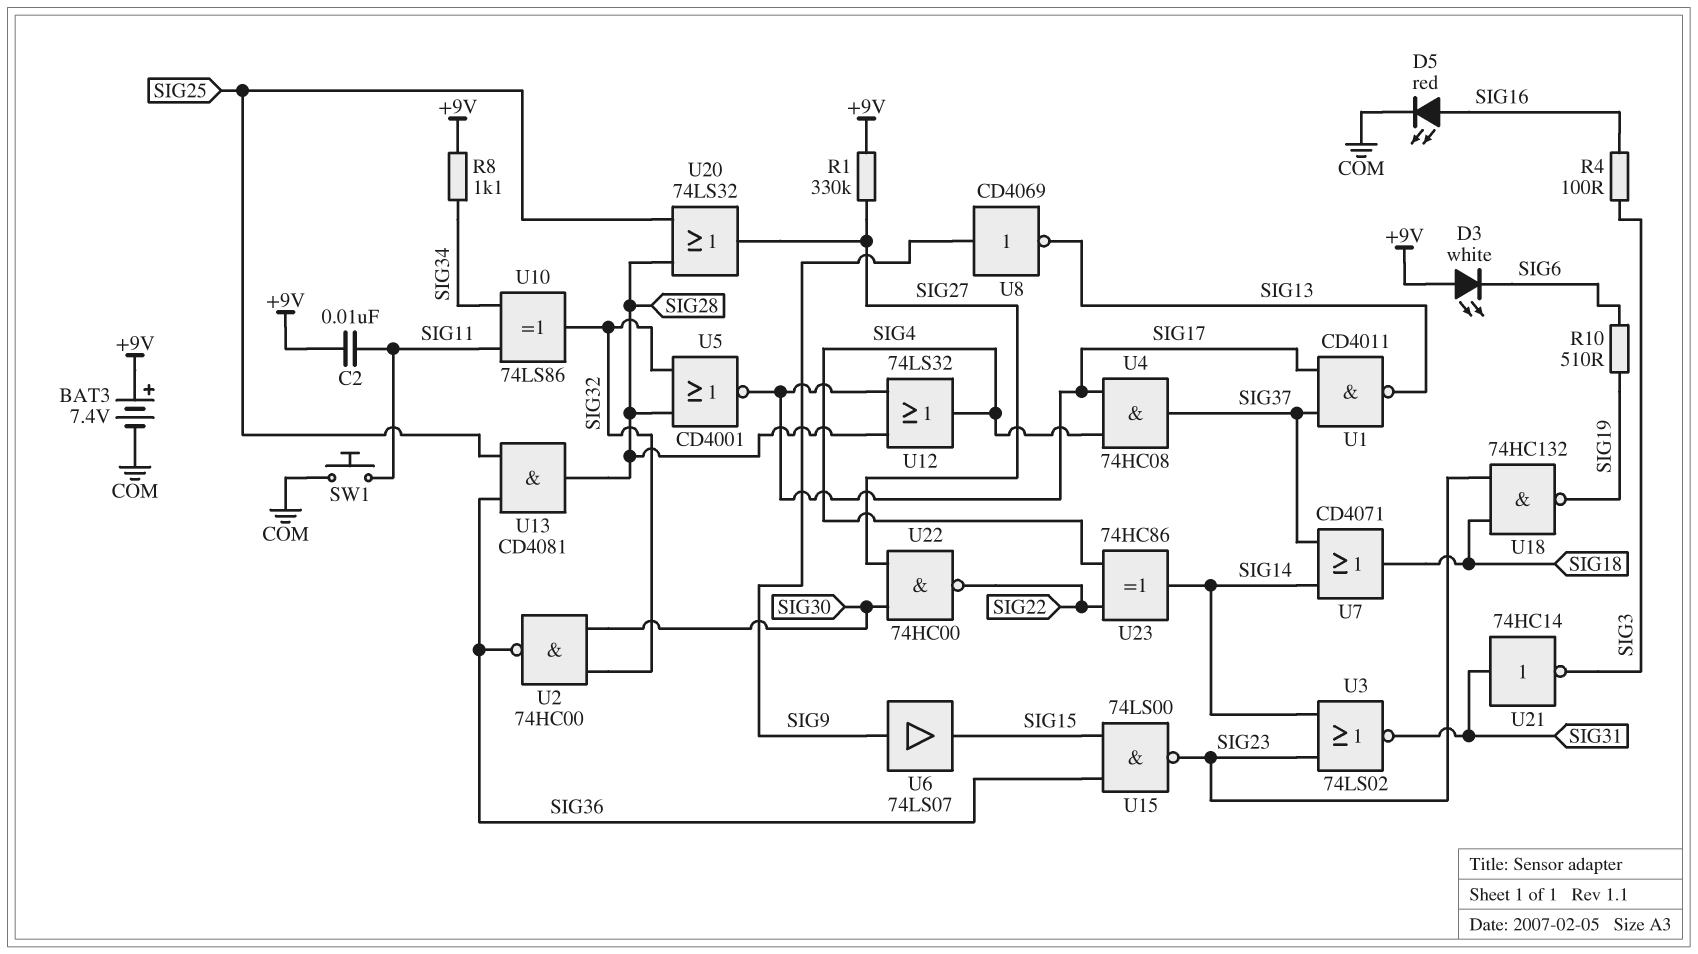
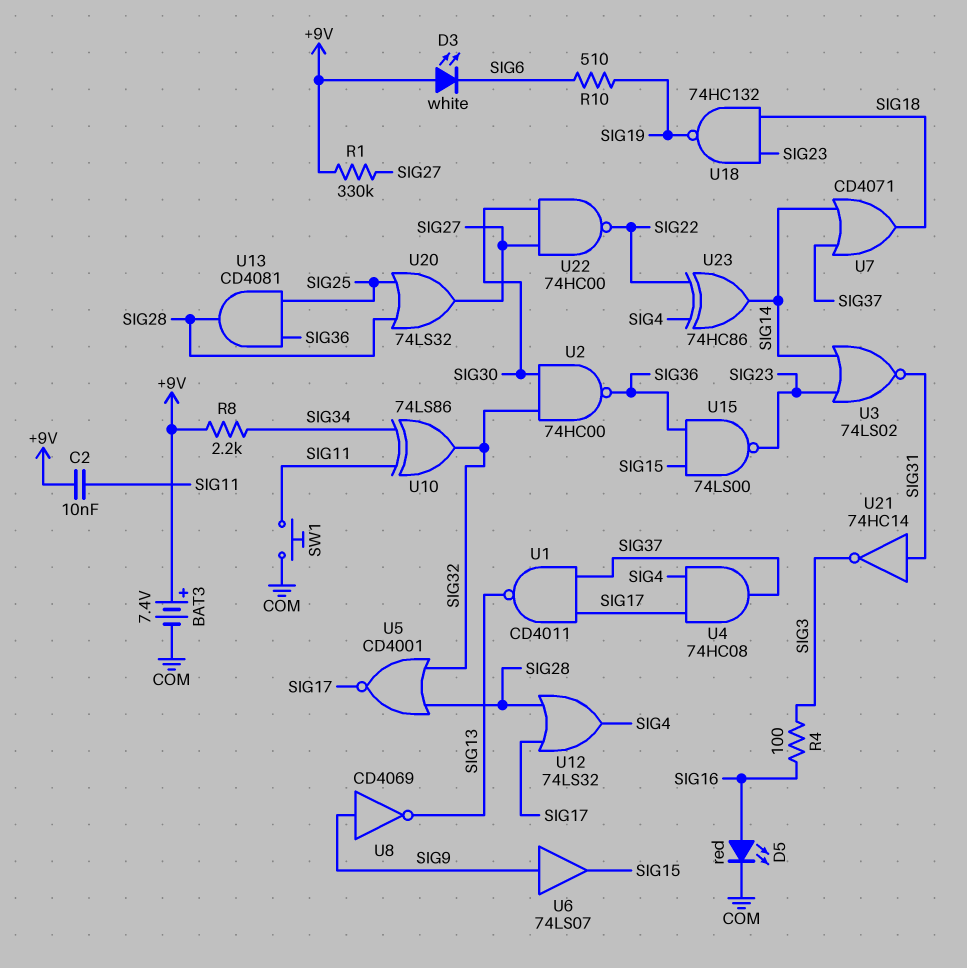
R8: 1.1k (+9V, SIG34) -> 2.2k (+9V, SIG34)

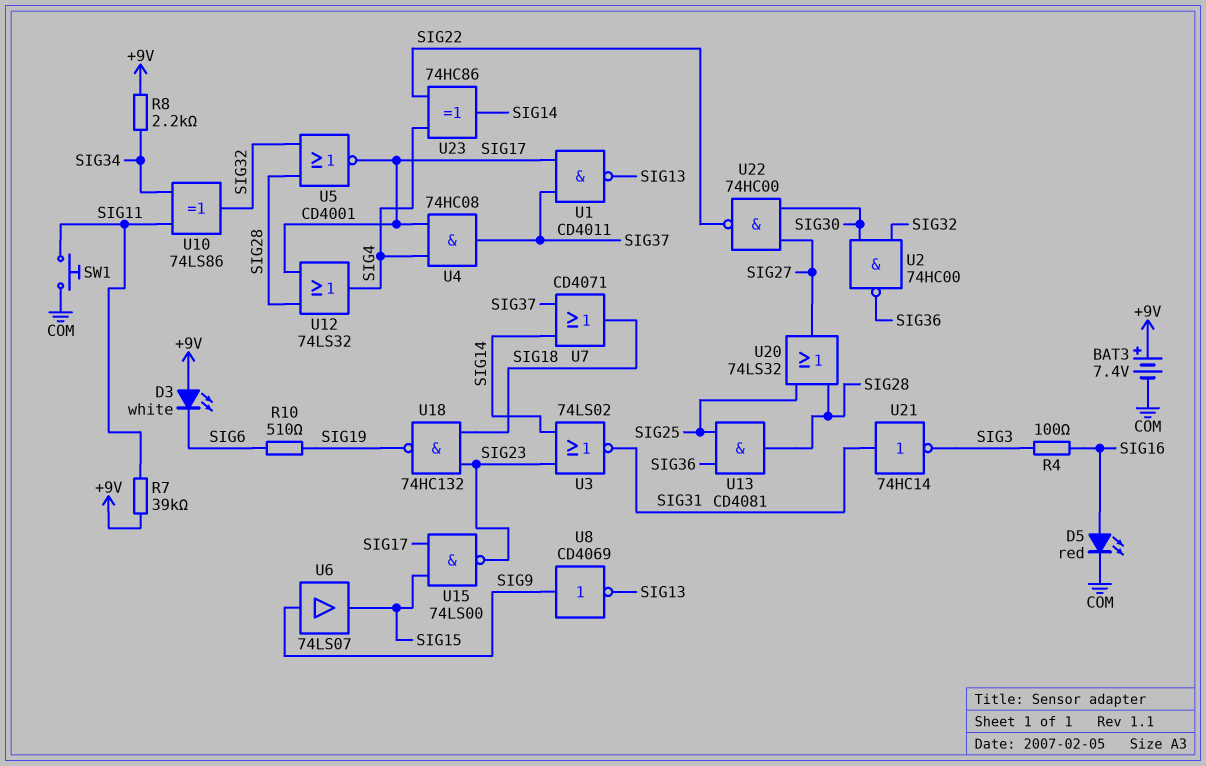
C2: 10nF (+9V, SIG11) -> none
R1: 330k (+9V, SIG27) -> none
R7: none -> 39k (+9V, SIG11)
U15: NAND 74LS00 (in SIG15, in SIG36, out SIG23) -> NAND 74LS00 (in SIG15, in SIG17, out SIG23)

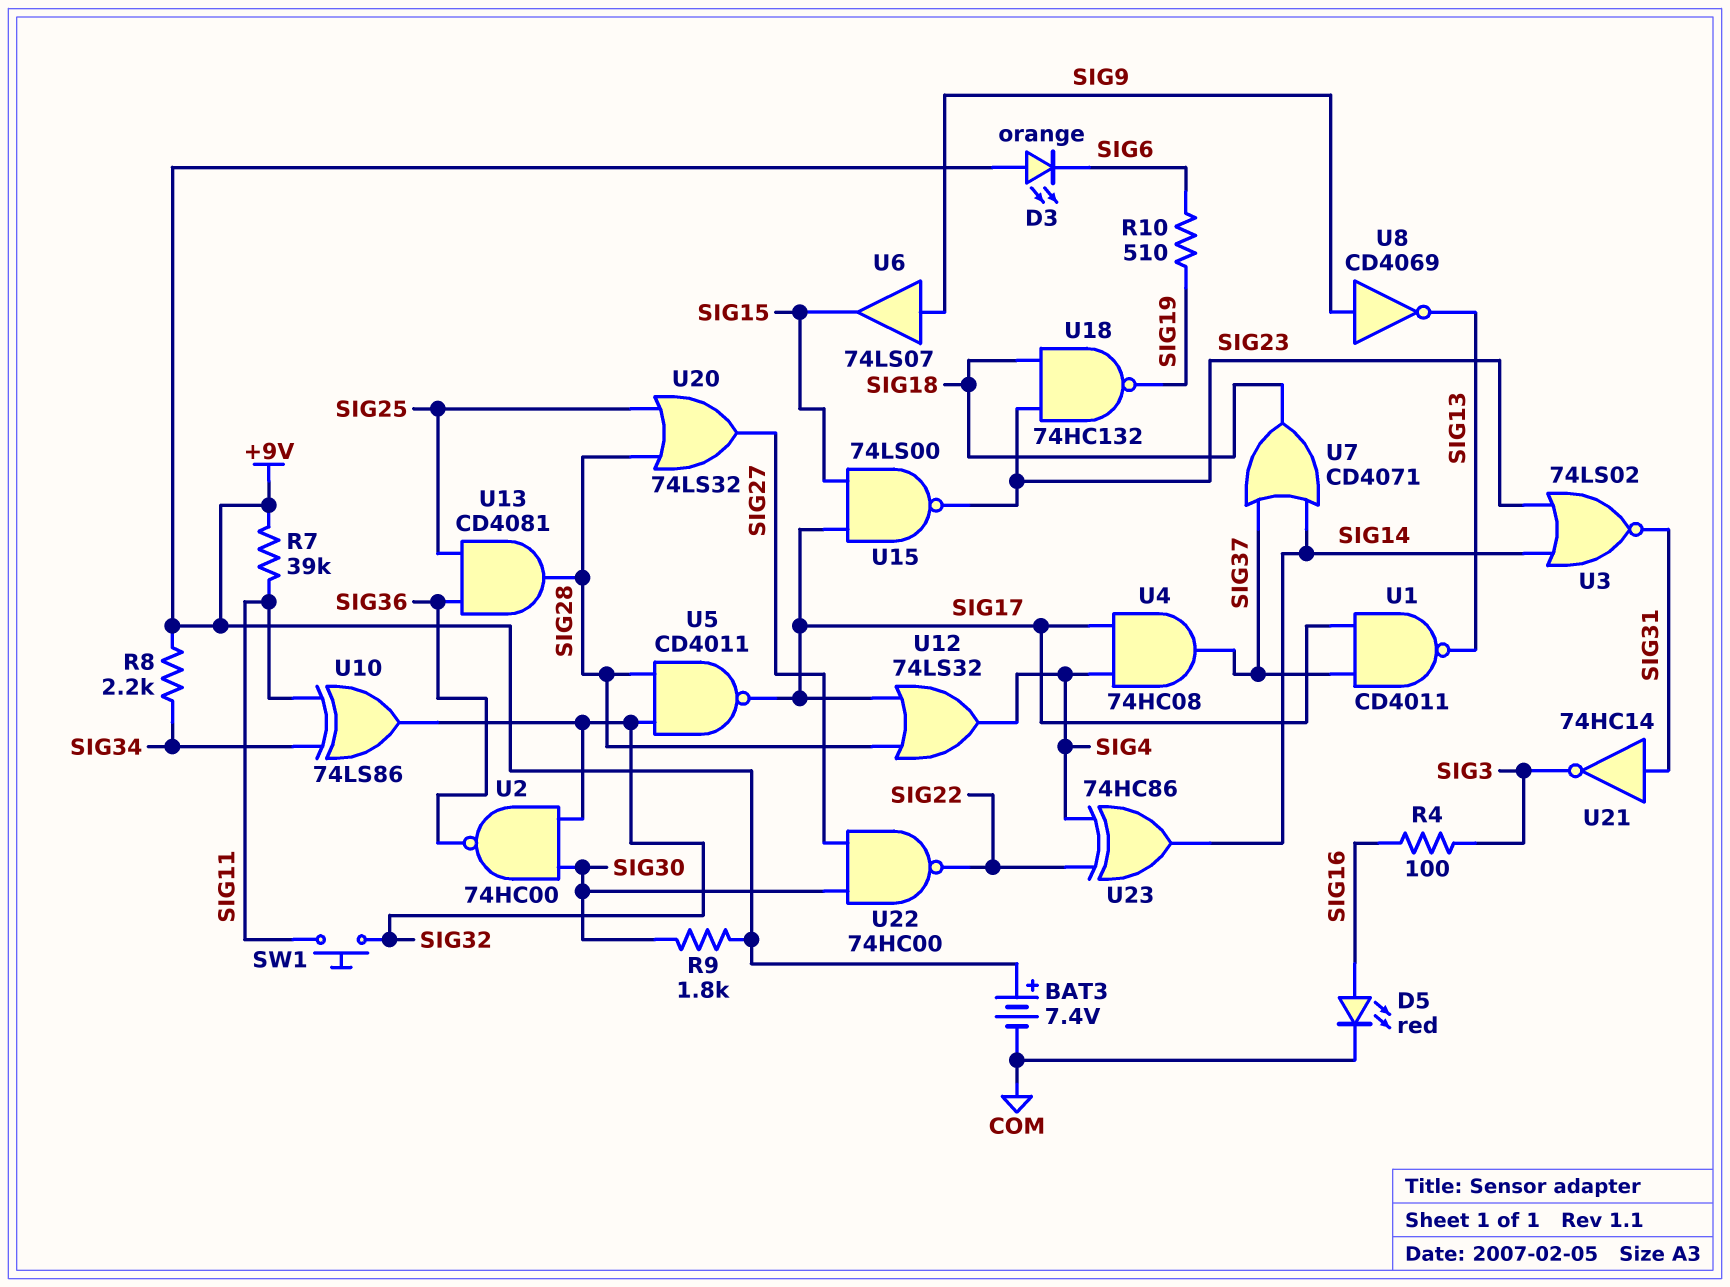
D3: LED white (A +9V, K SIG6) -> LED orange (A +9V, K SIG6)
R9: none -> 1.8k (+9V, SIG30)
SW1: button (COM, SIG11) -> button (SIG11, SIG32)
U5: NOR CD4001 (in SIG28, in SIG32, out SIG17) -> NAND CD4011 (in SIG28, in SIG32, out SIG17)

